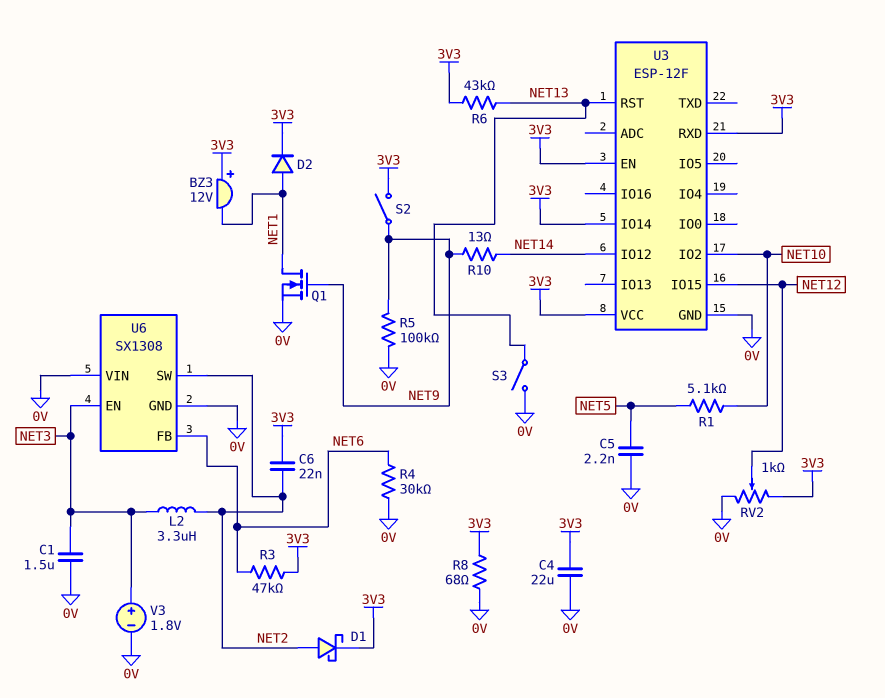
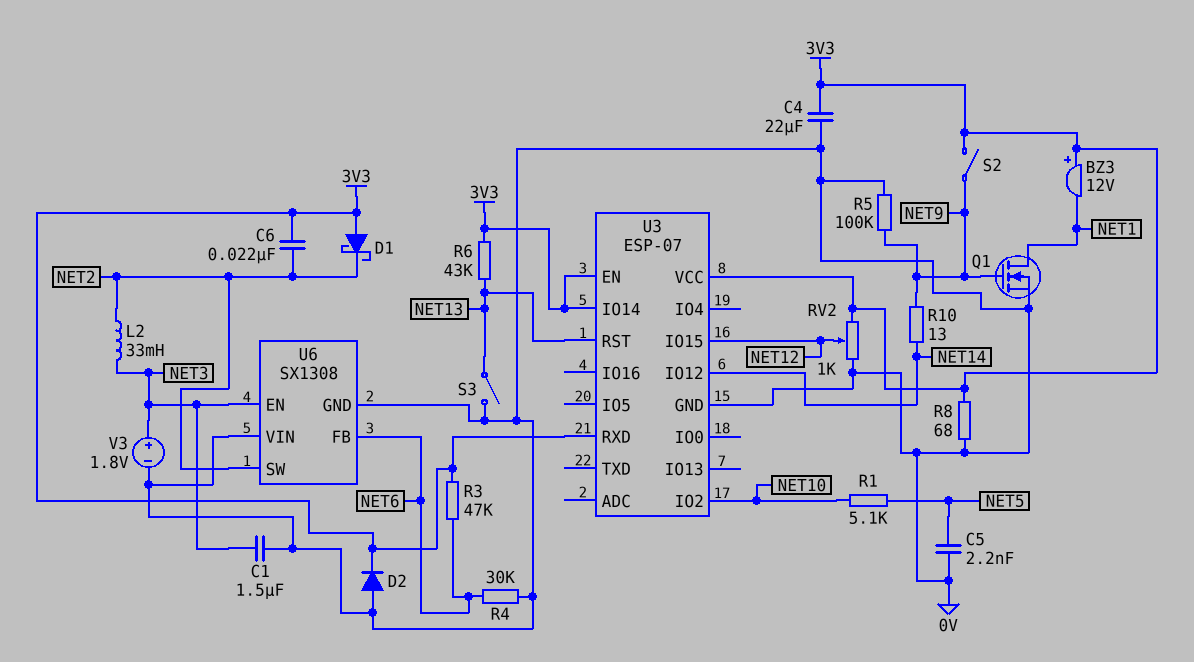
D1: schottky (A NET2, K 3V3) -> schottky (A 3V3, K NET2)
D2: diode (A NET1, K 3V3) -> diode (A 0V, K 3V3)
L2: 3.3uH (NET2, NET3) -> 33mH (NET2, NET3)
U3: ESP-12F -> ESP-07

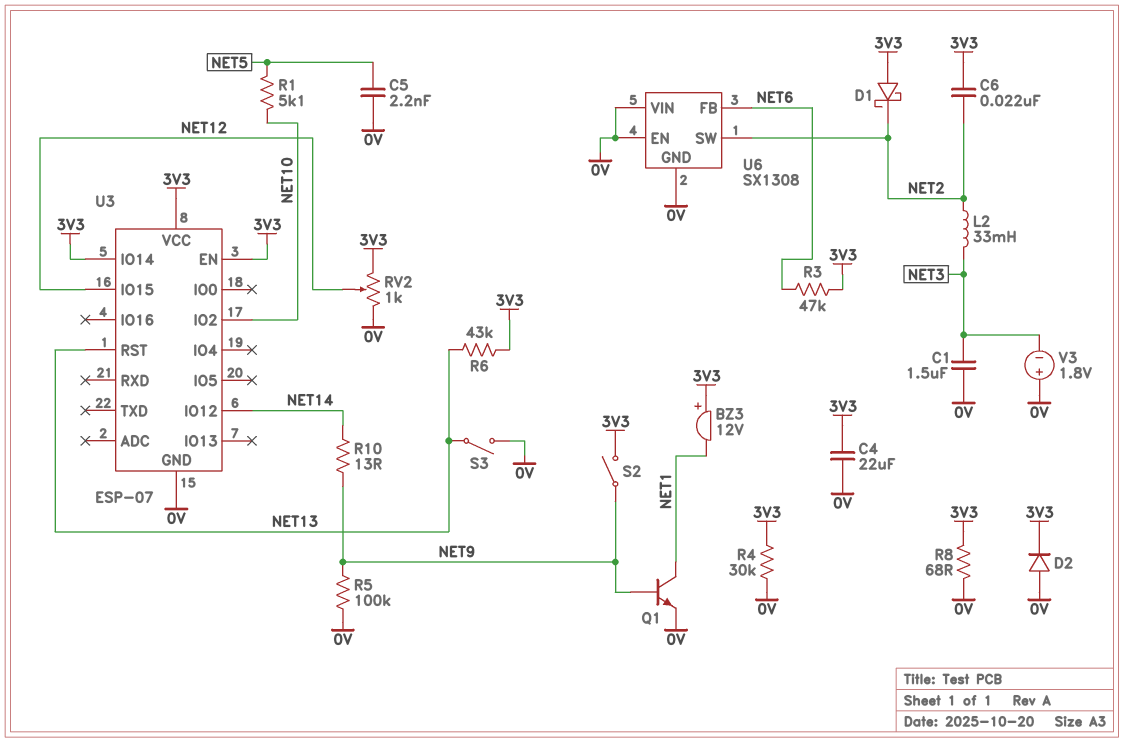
Q1: NMOS (G NET9, D NET1, S 0V) -> NPN (B NET9, C NET1, E 0V)
R4: 30k (0V, NET6) -> 30k (0V, 3V3)
U3 pin RXD: 3V3 -> none
U6 pin EN: NET3 -> 0V
V3: 1.8V (plus NET3, minus 0V) -> 1.8V (plus 0V, minus NET3)

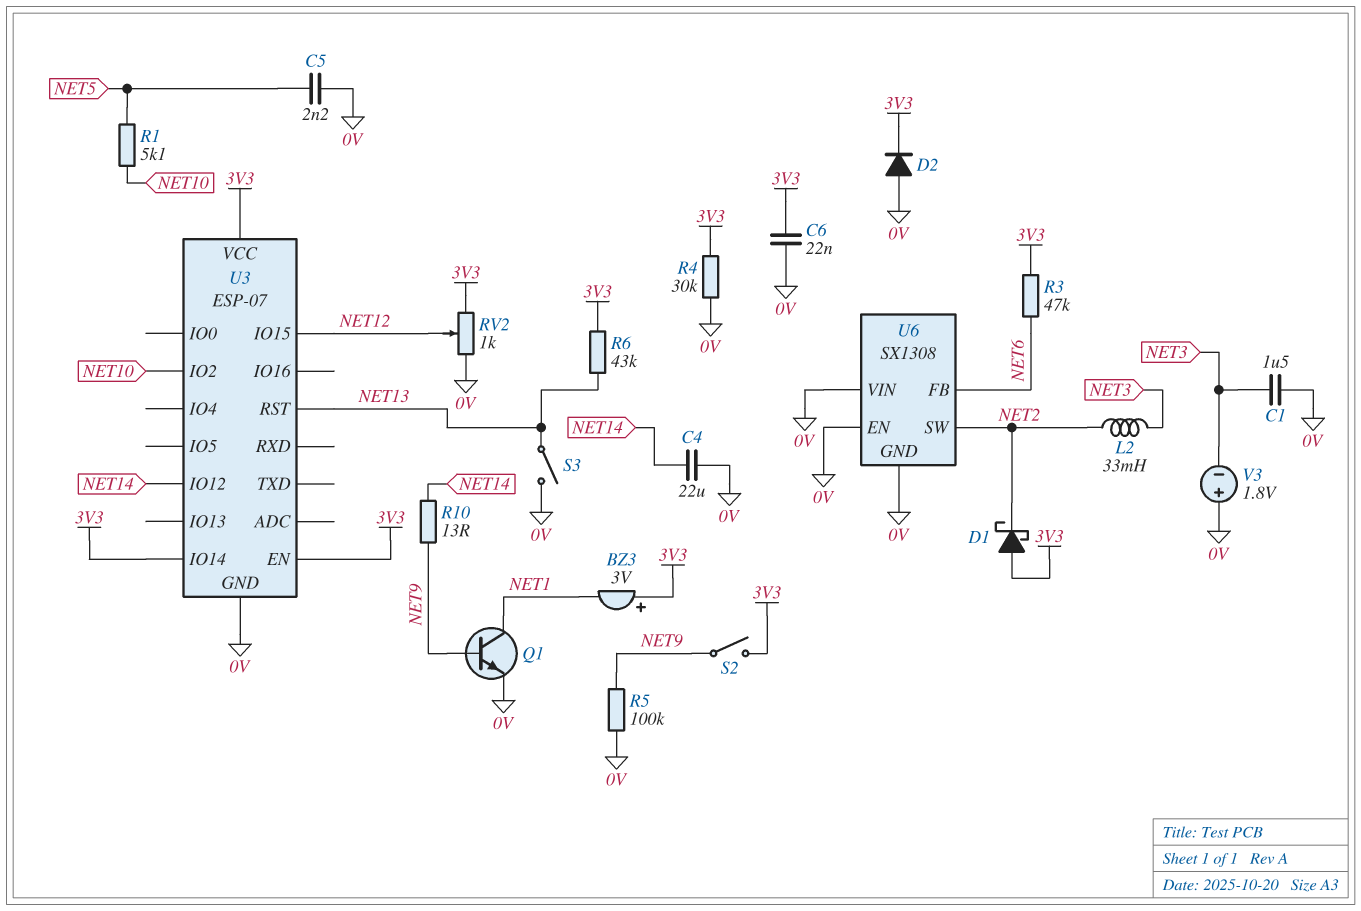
BZ3: buzzer 12V (plus 3V3, minus NET1) -> buzzer 3V (plus 3V3, minus NET1)
C4: 22uF (0V, 3V3) -> 22uF (0V, NET14)
C6: 22nF (3V3, NET2) -> 22nF (0V, 3V3)
R8: 68 (0V, 3V3) -> none

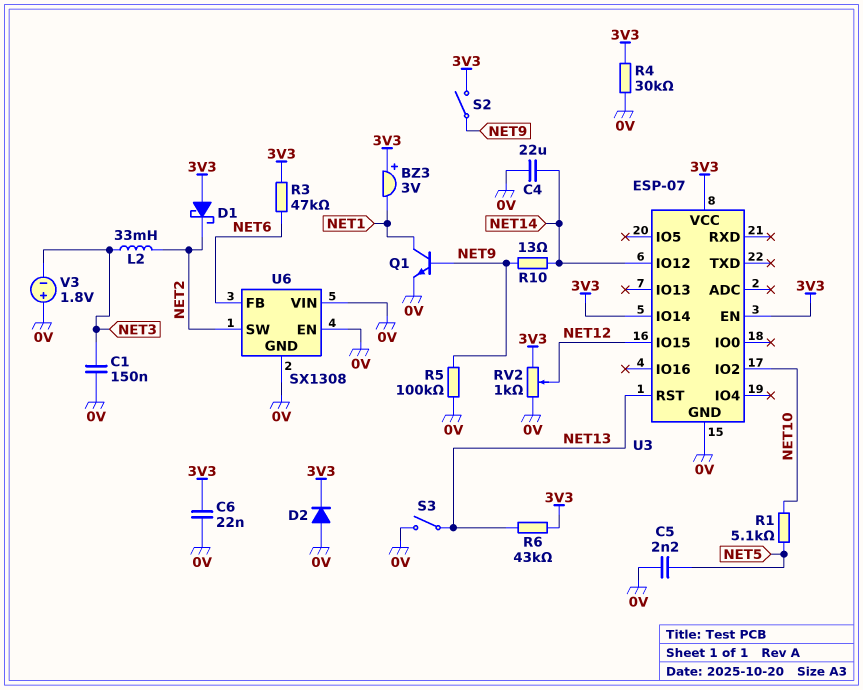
C1: 1.5uF (0V, NET3) -> 150nF (0V, NET3)

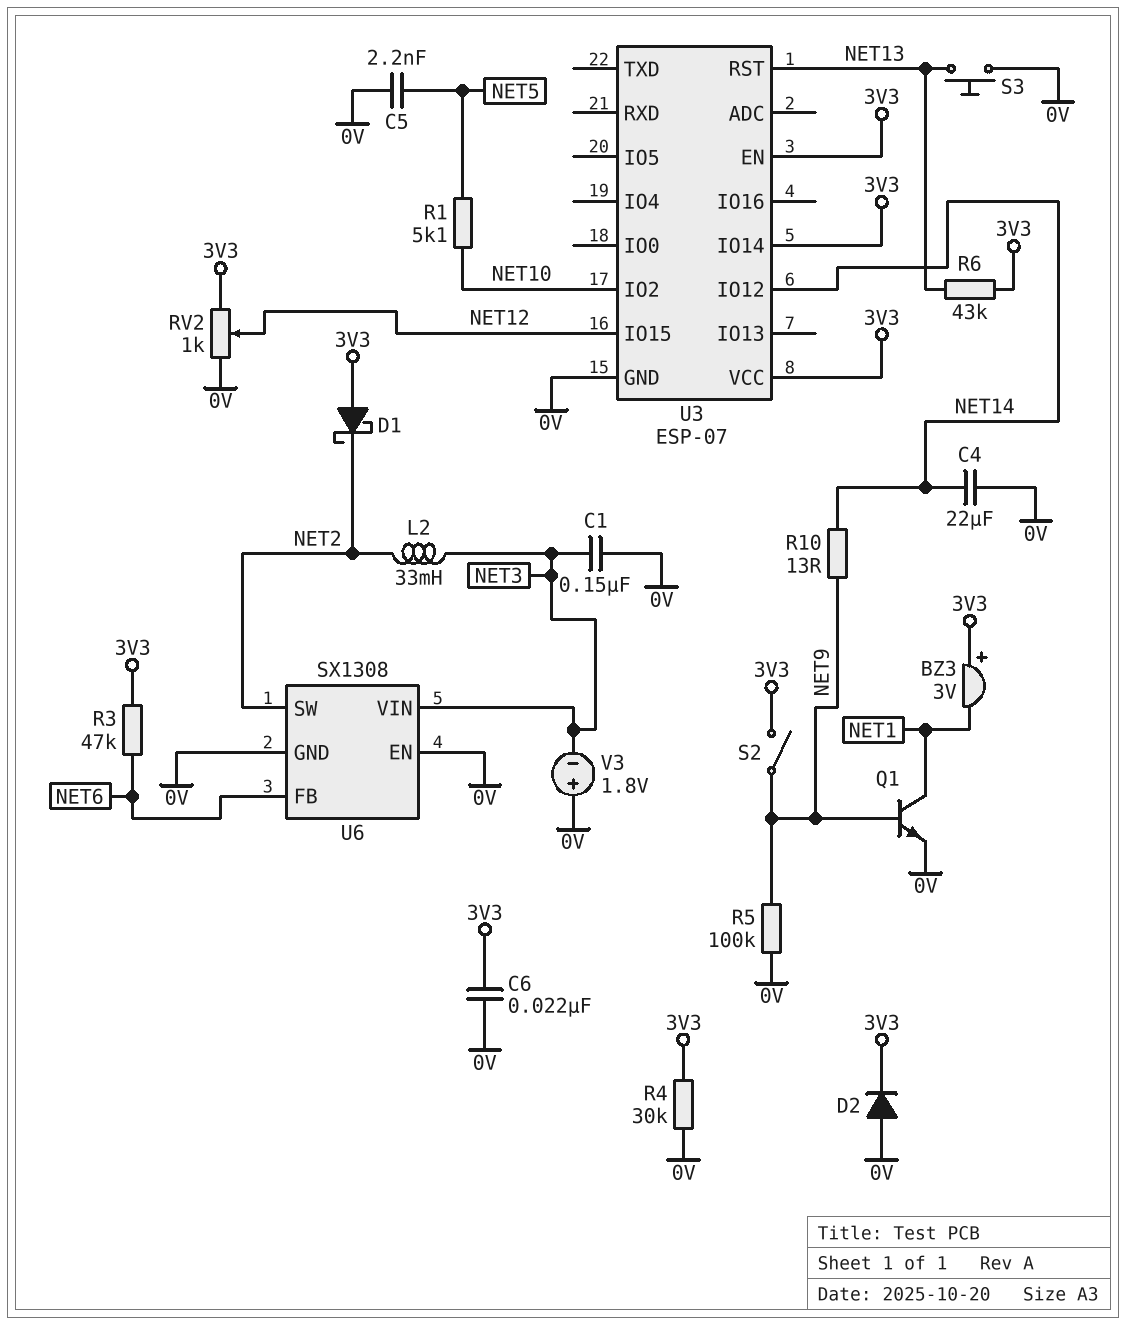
S3: switch (0V, NET13) -> button (0V, NET13)
U6 pin VIN: 0V -> NET3

